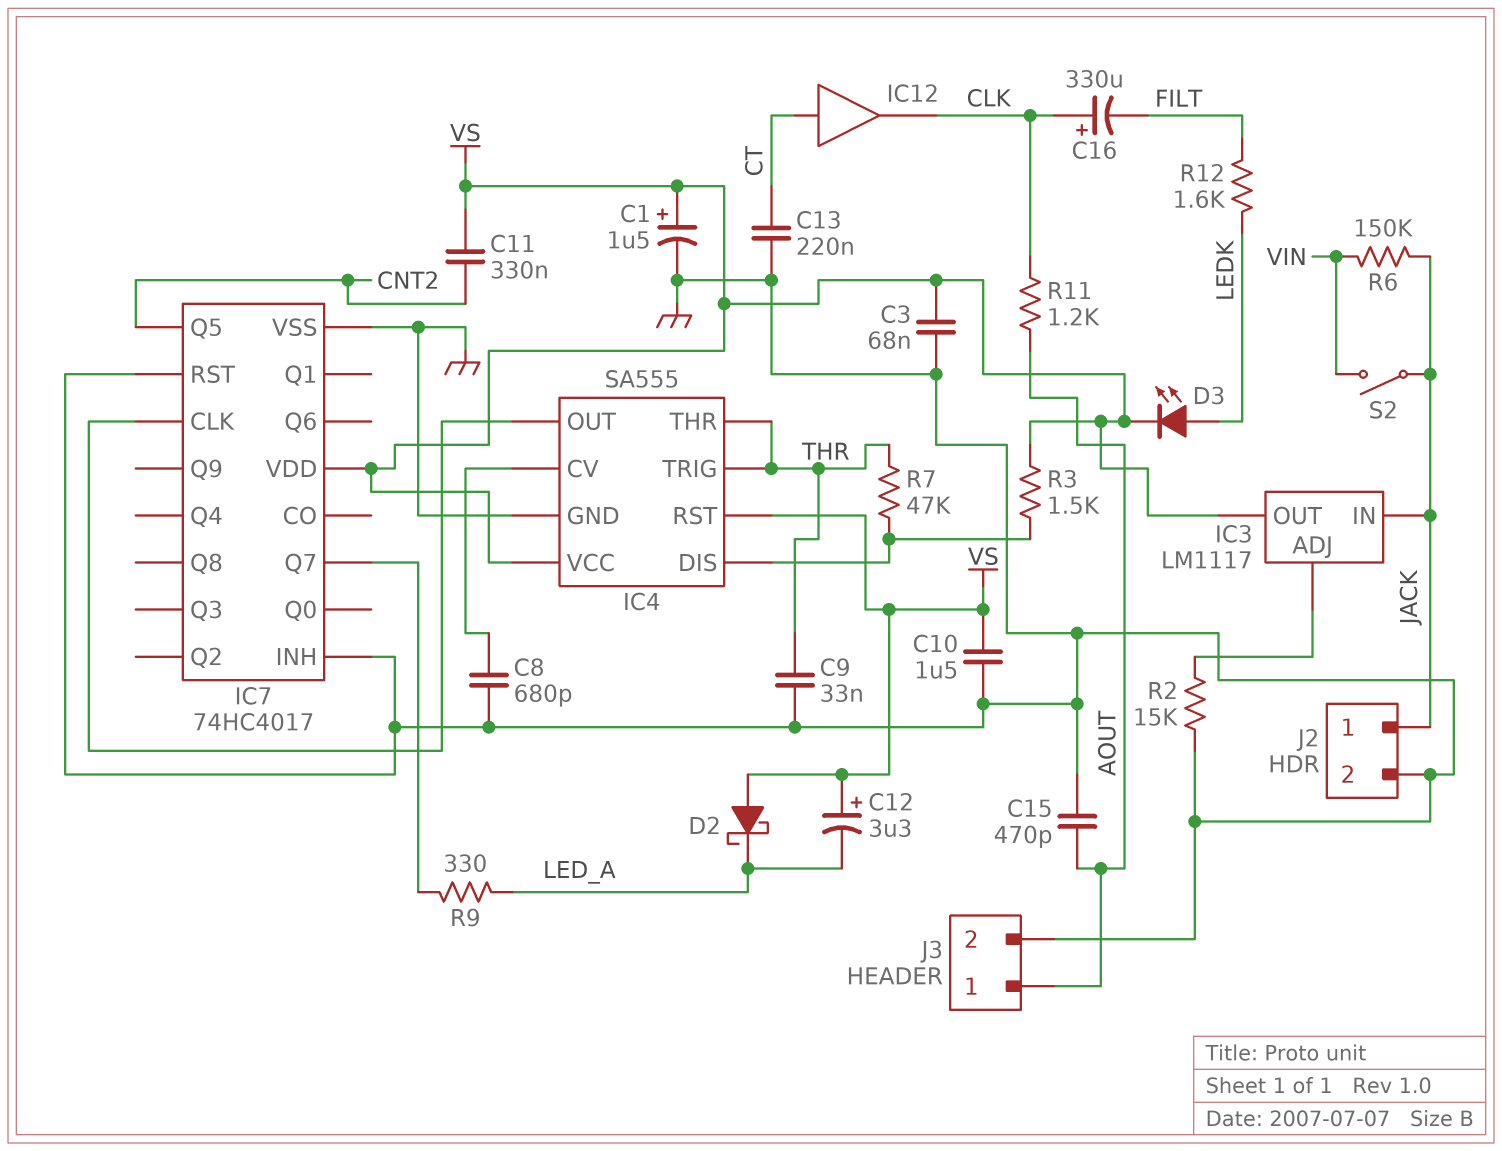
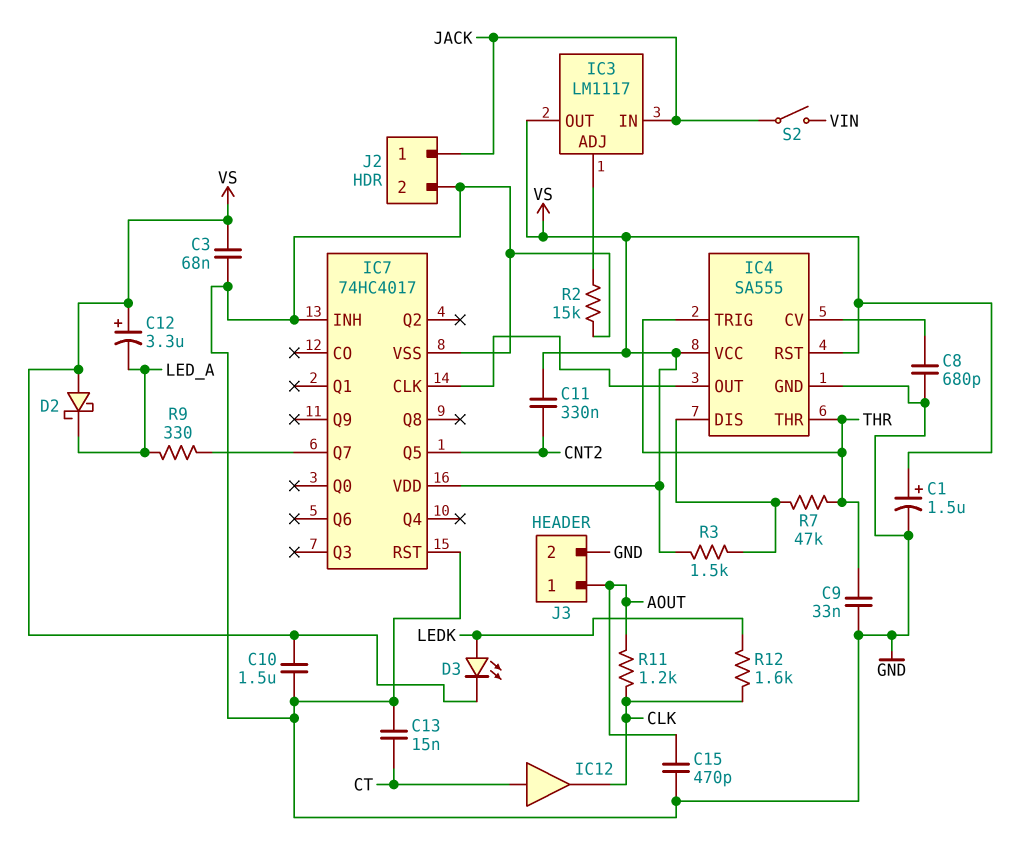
C13: 220nF (CT, GND) -> 15nF (CT, GND)
C16: 330uF (plus CLK, minus FILT) -> none
R6: 150k (JACK, VIN) -> none
R12: 1.6k (FILT, LEDK) -> 1.6k (CLK, LEDK)

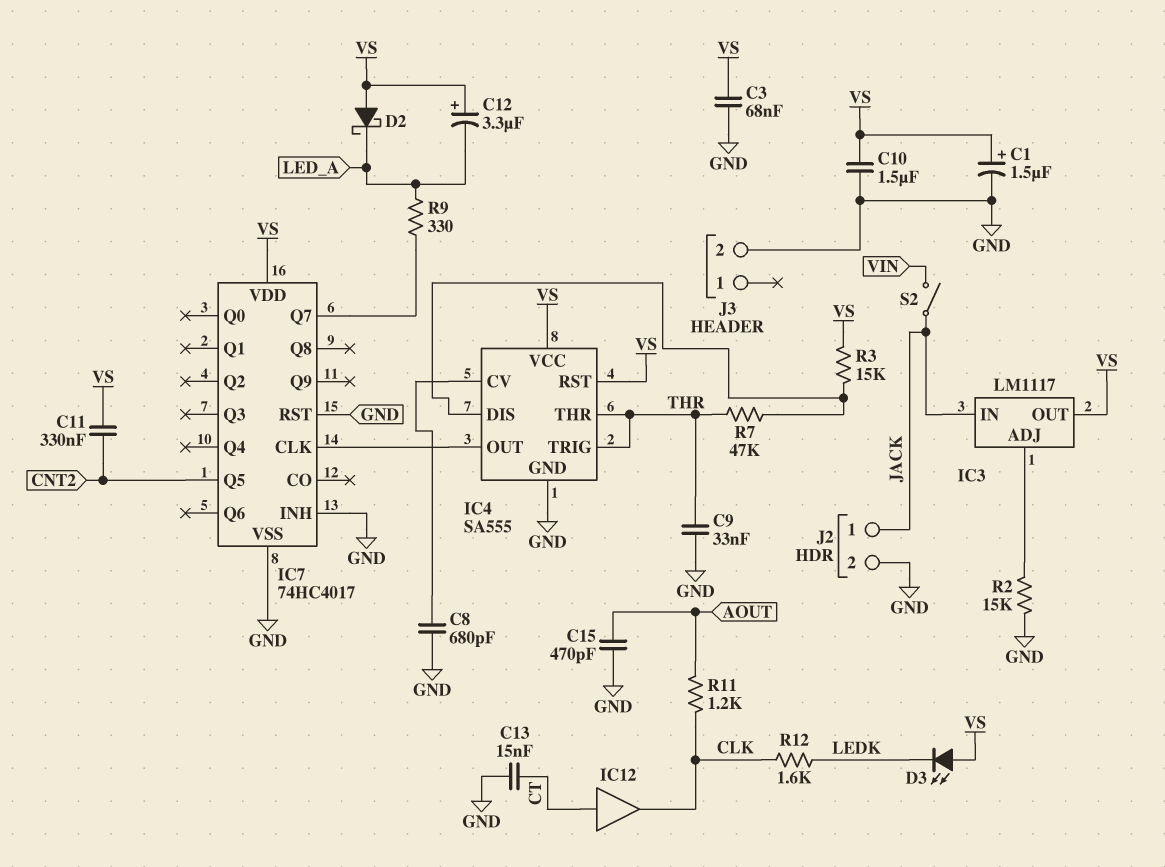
D3: LED (A LEDK, K VS) -> LED (A VS, K LEDK)
J3 pin 1: AOUT -> none
R3: 1.5k (IC4/DIS, VS) -> 15k (IC4/DIS, VS)

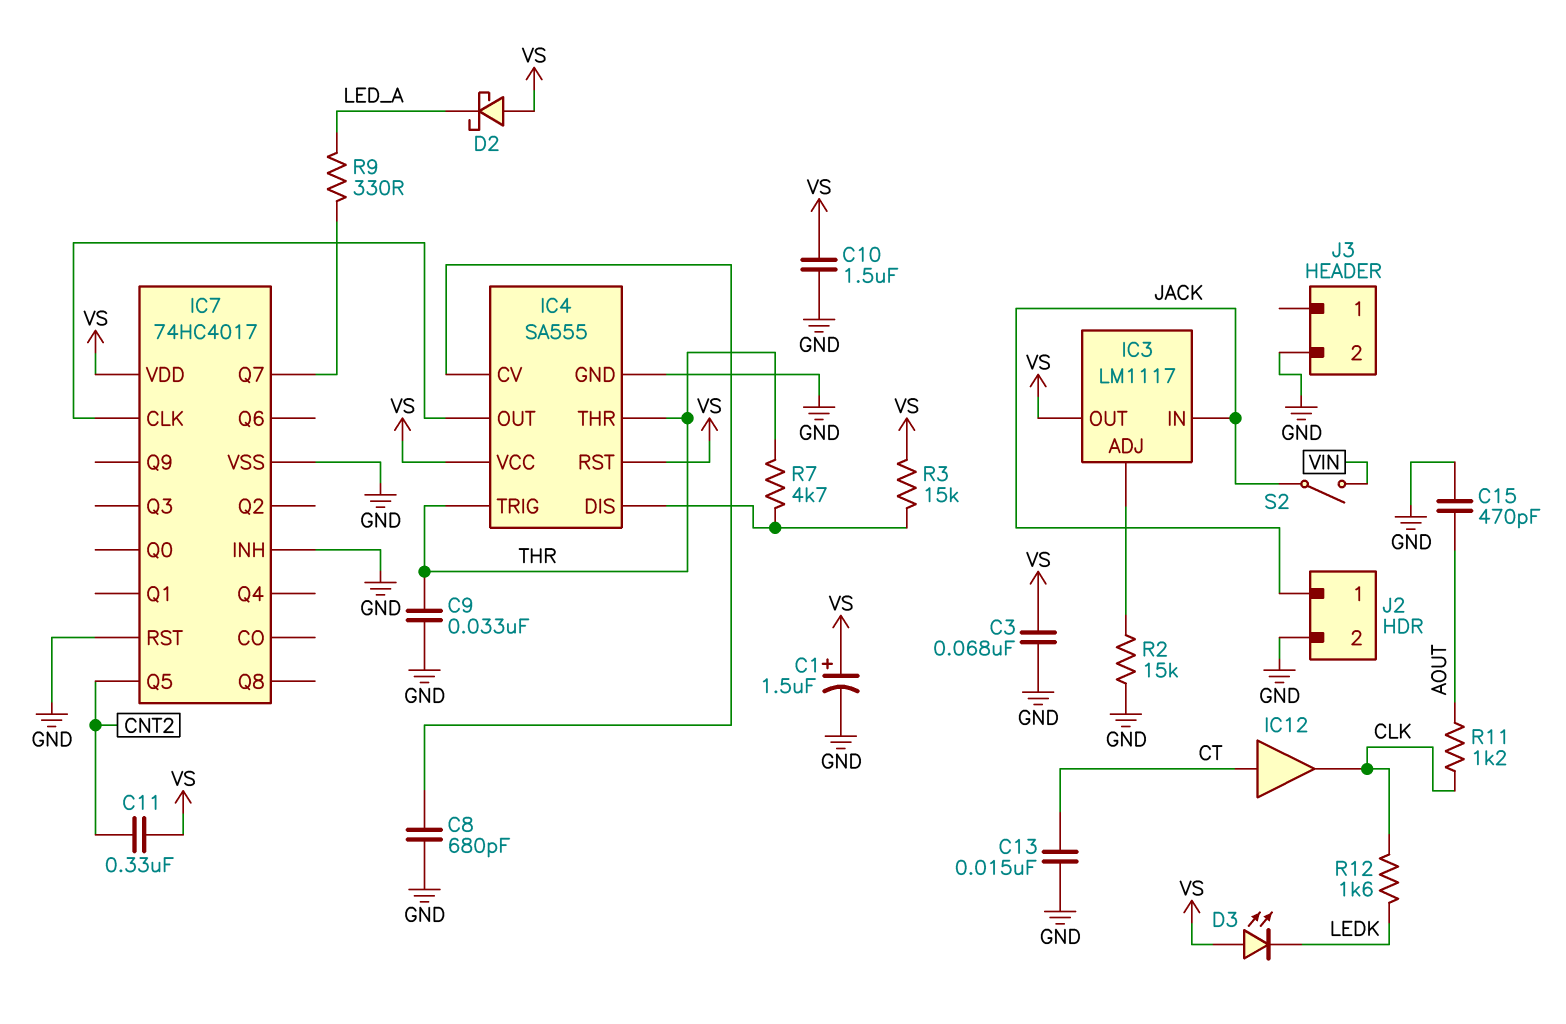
C12: 3.3uF (plus VS, minus LED_A) -> none
R7: 47k (IC4/DIS, THR) -> 4.7k (IC4/DIS, THR)

